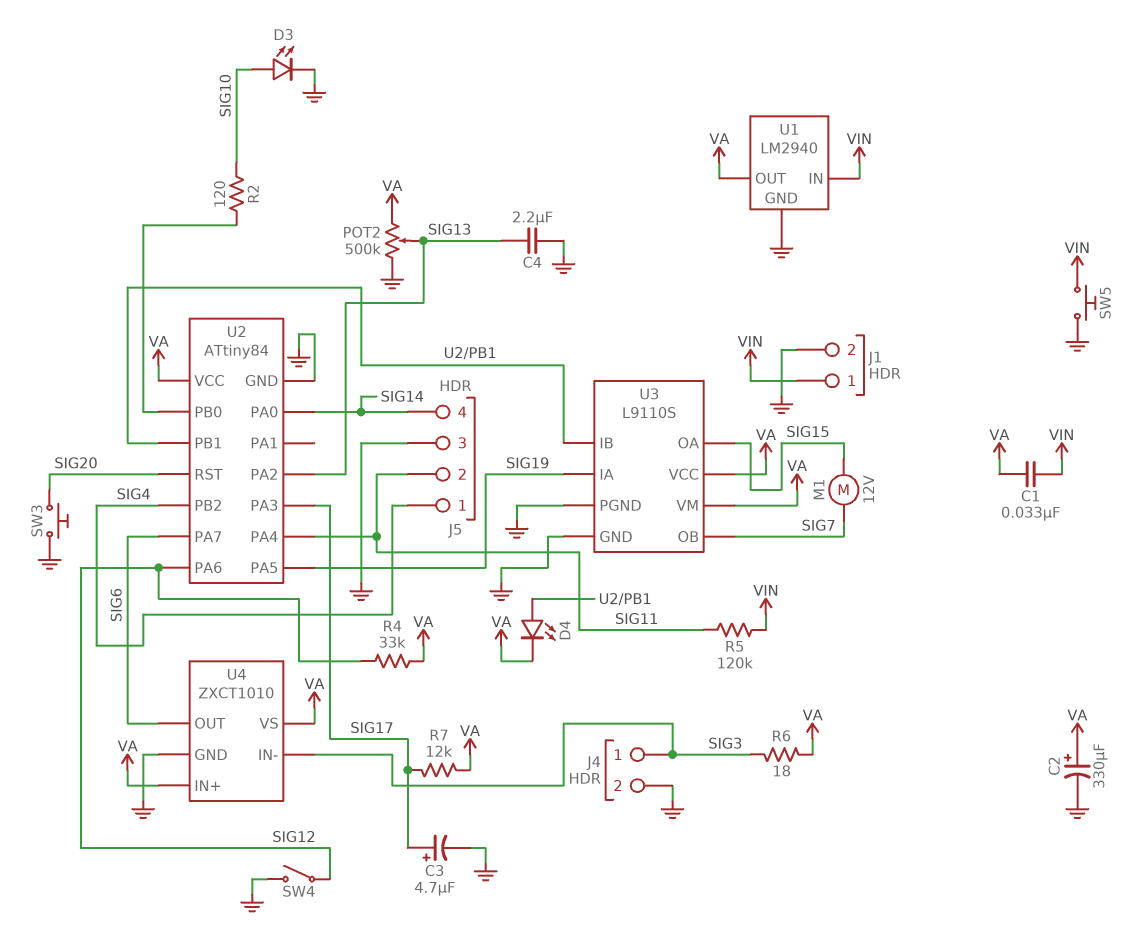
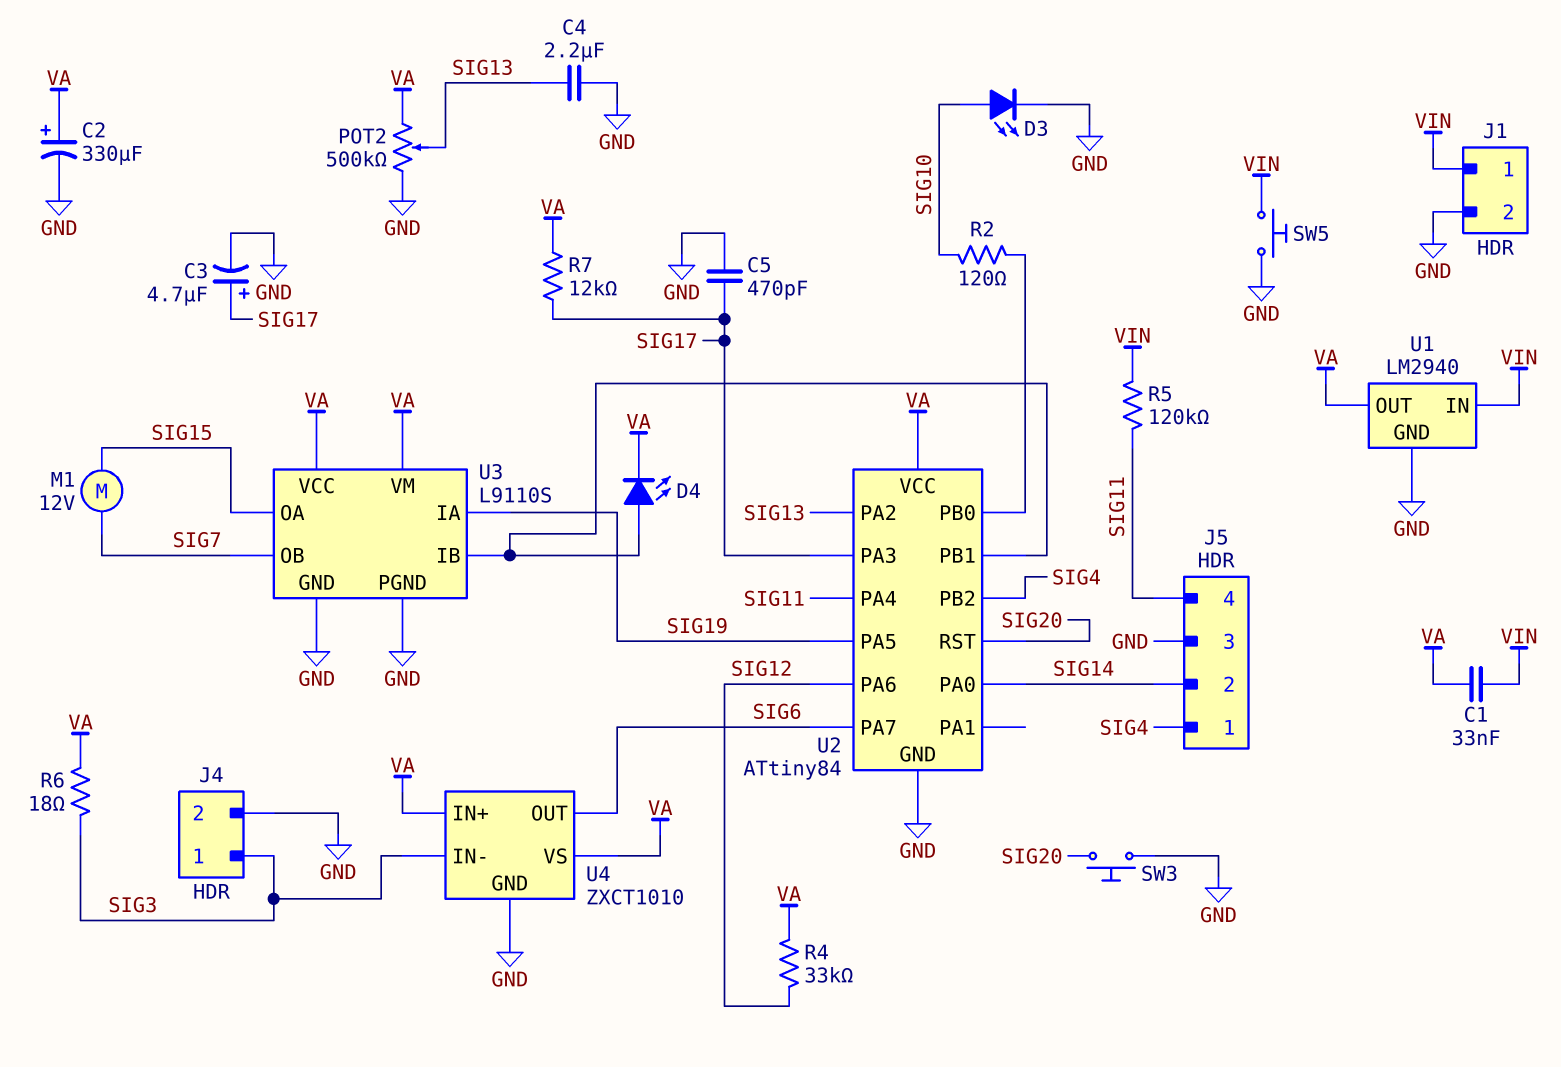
C5: none -> 470pF (GND, SIG17)
J5 pin 2: SIG11 -> SIG14
J5 pin 4: SIG14 -> SIG11
SW4: switch (GND, SIG12) -> none

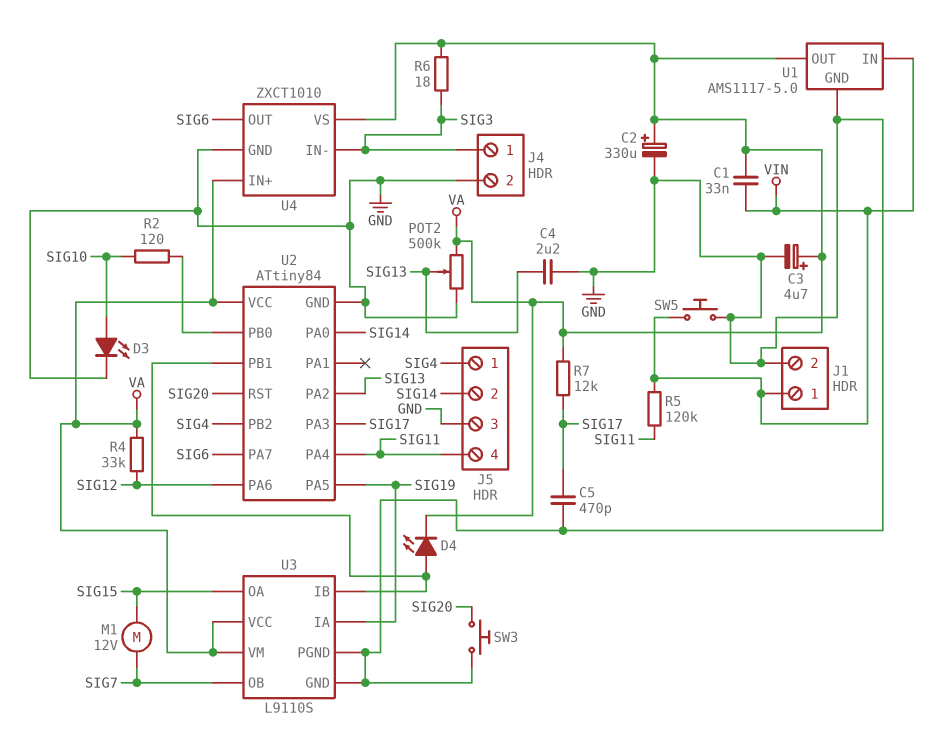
C3: 4.7uF (plus SIG17, minus GND) -> 4.7uF (plus VA, minus GND)
U1: LM2940 -> AMS1117-5.0

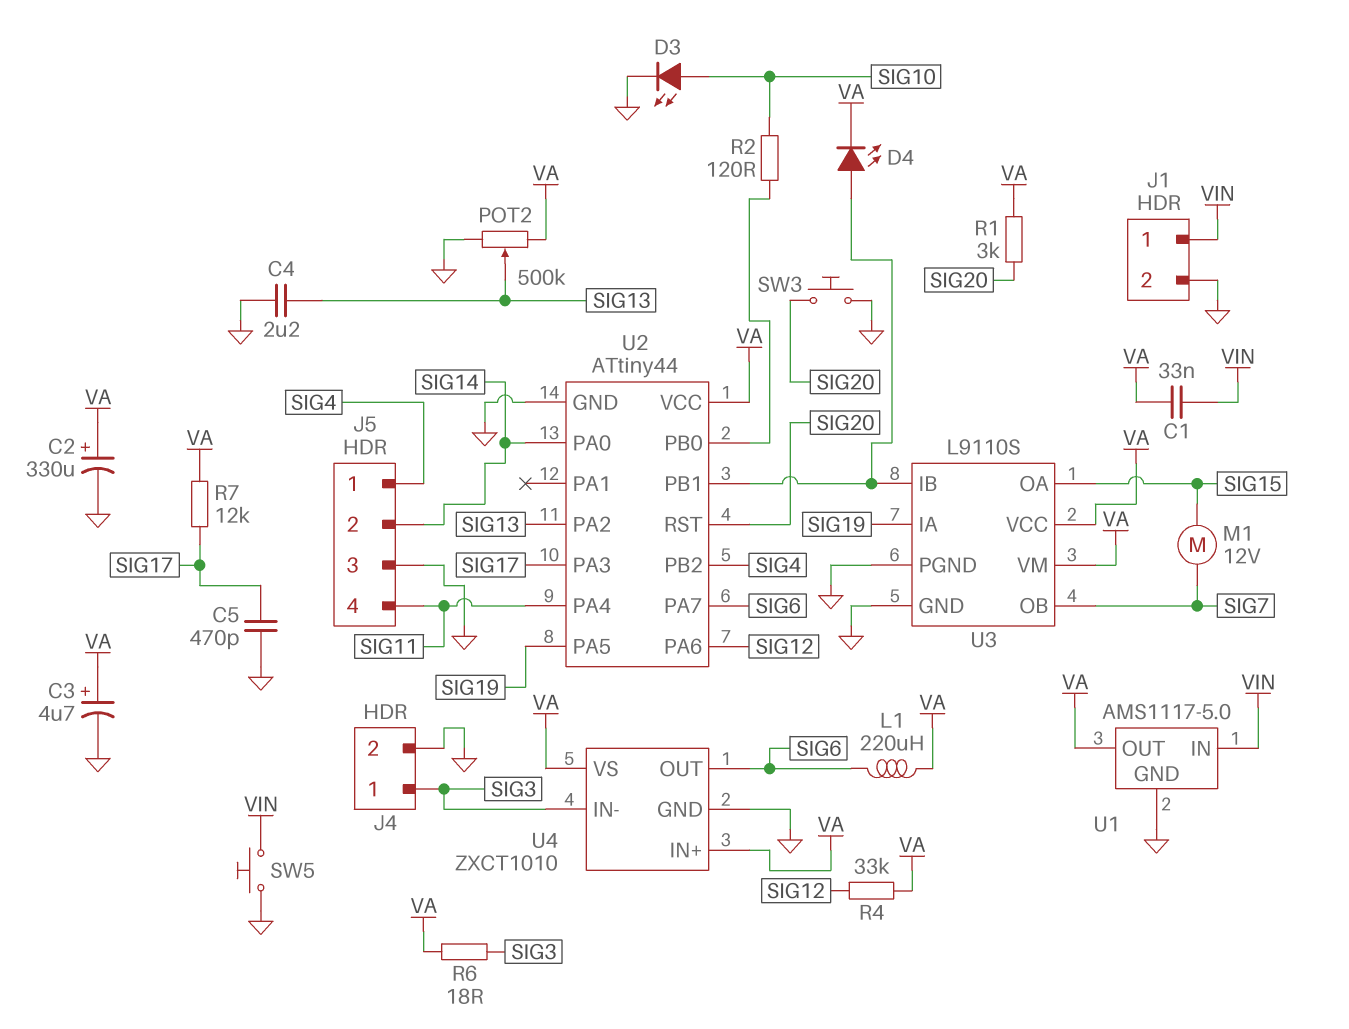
L1: none -> 220uH (SIG6, VA)
R1: none -> 3k (SIG20, VA)
R5: 120k (SIG11, VIN) -> none
U2: ATtiny84 -> ATtiny44

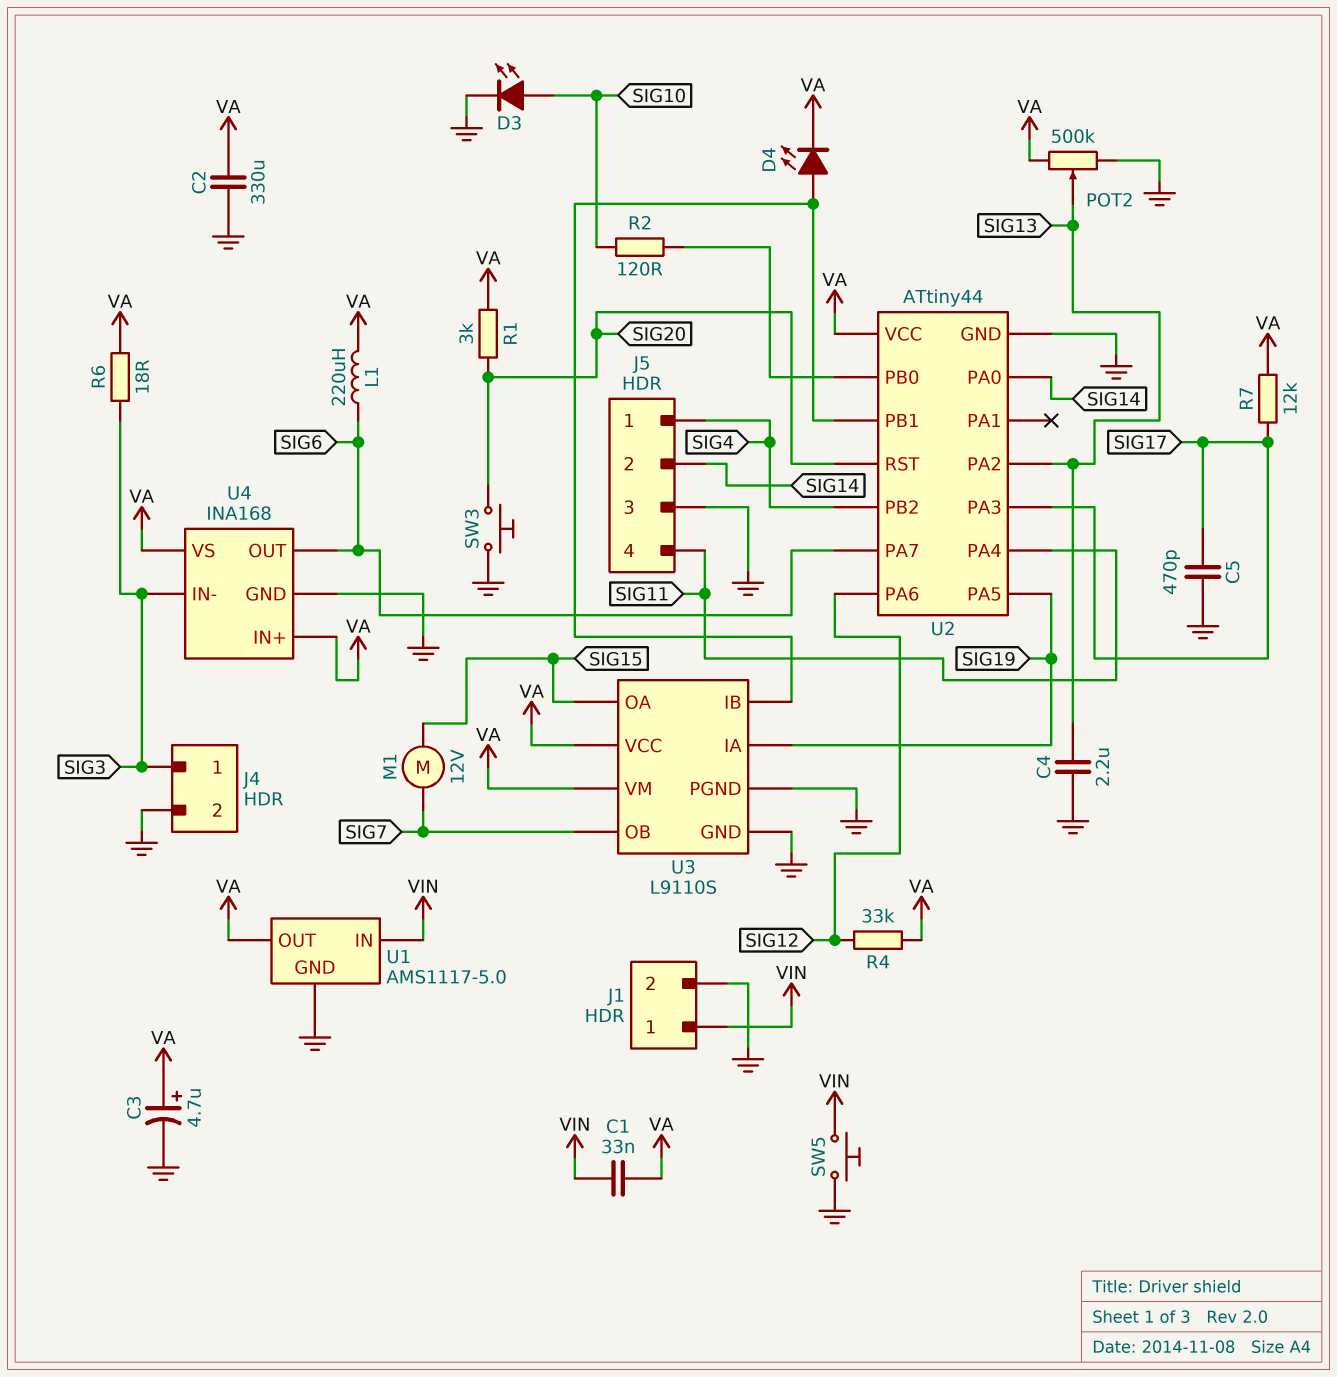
C2: 330uF (plus VA, minus GND) -> 330uF (GND, VA)
U4: ZXCT1010 -> INA168

